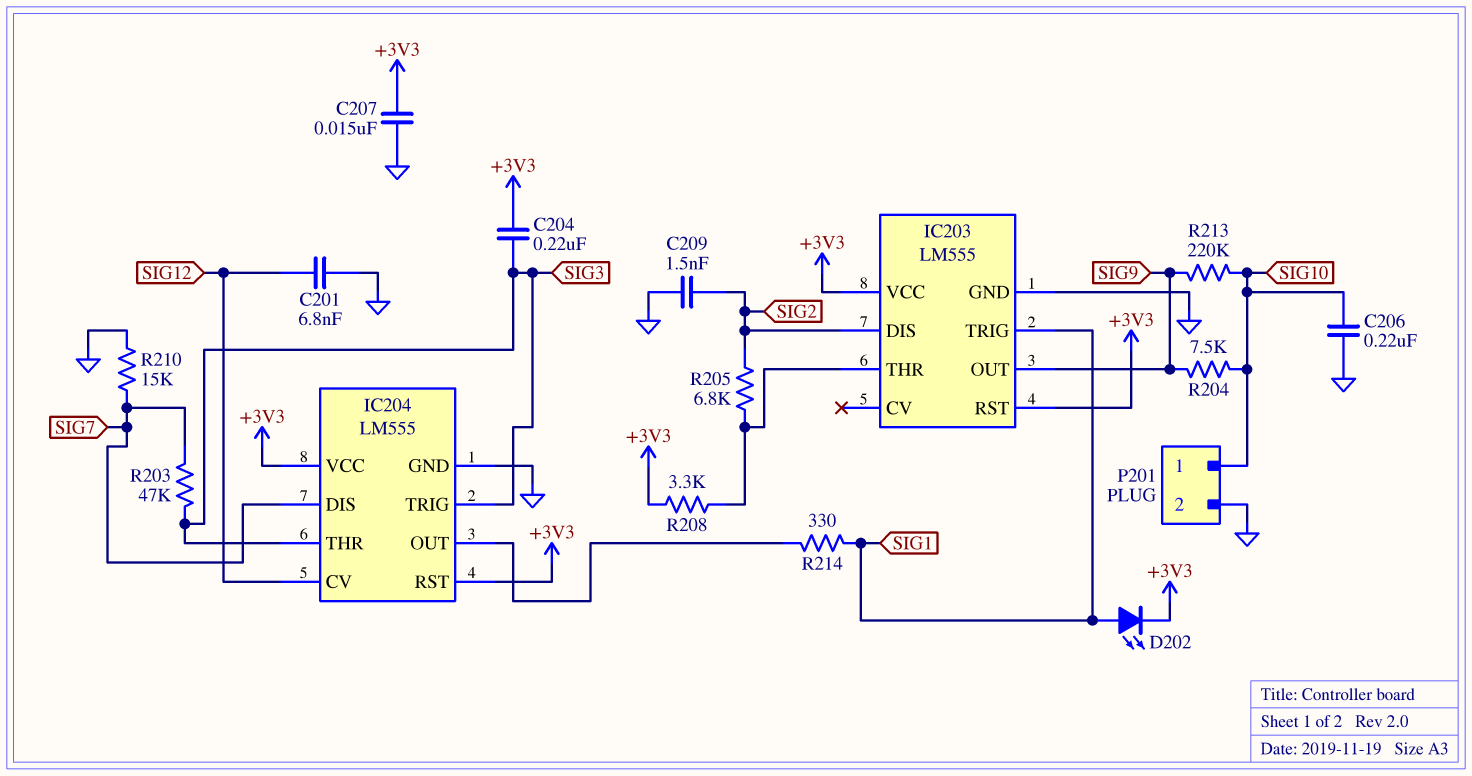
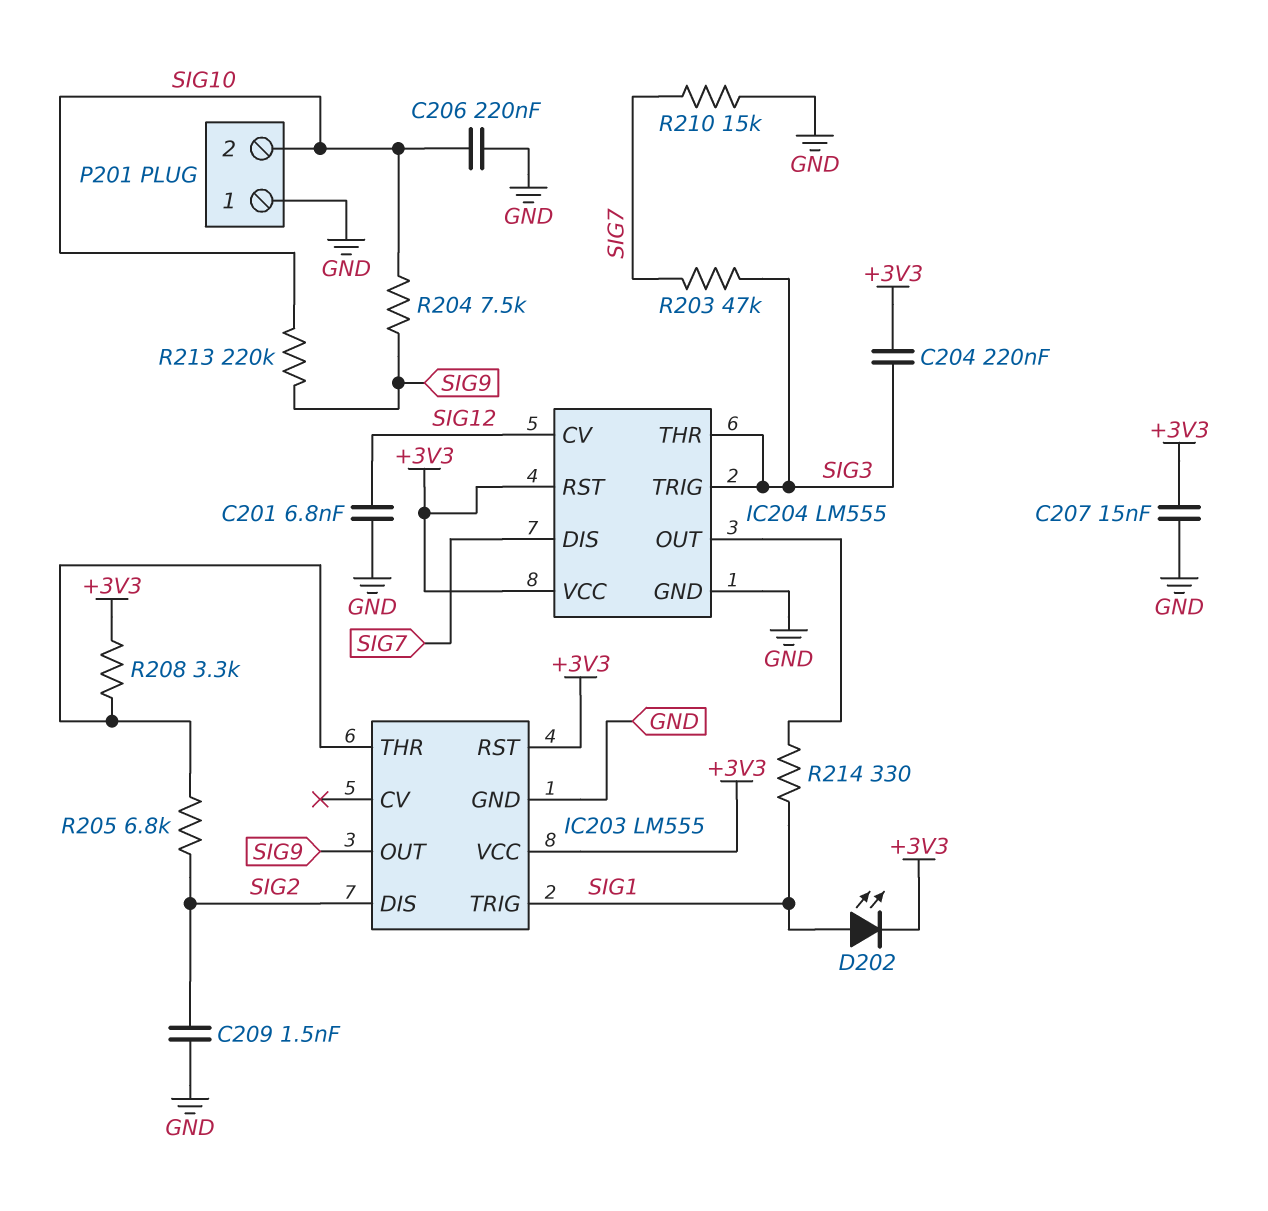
P201 pin 1: SIG10 -> GND
P201 pin 2: GND -> SIG10

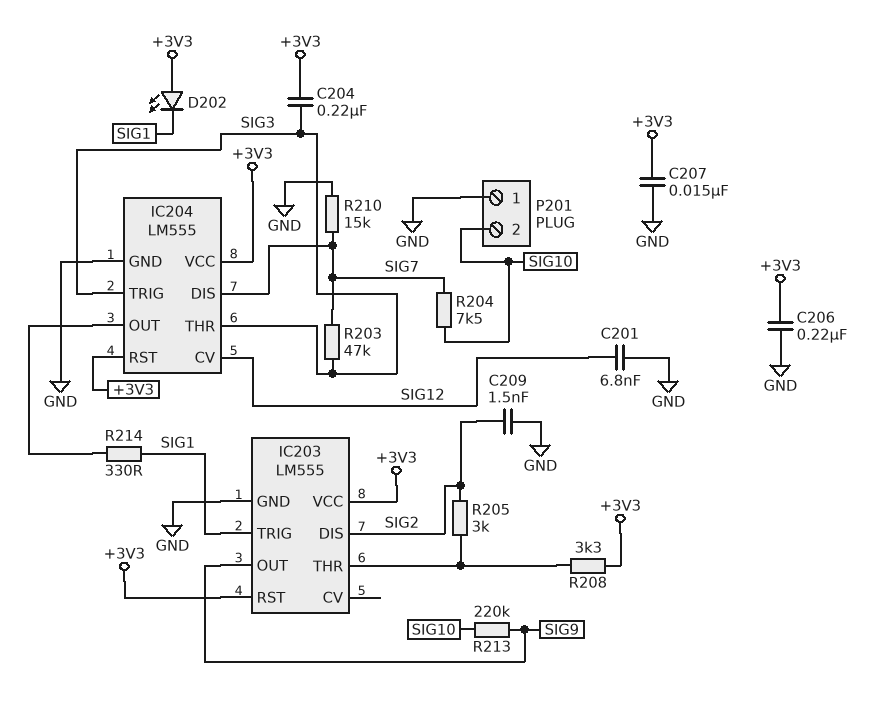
C206: 220nF (GND, SIG10) -> 220nF (+3V3, GND)
D202: LED (A SIG1, K +3V3) -> LED (A +3V3, K SIG1)
R204: 7.5k (SIG9, SIG10) -> 7.5k (SIG7, SIG10)
R205: 6.8k (IC203/THR, SIG2) -> 3k (IC203/THR, SIG2)

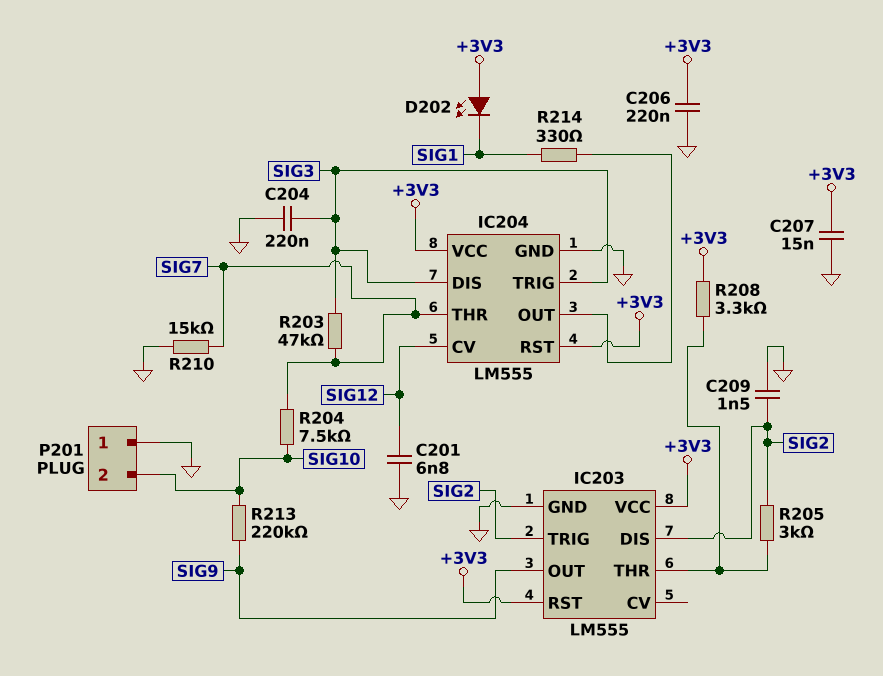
C204: 220nF (+3V3, SIG3) -> 220nF (GND, SIG3)
IC203 pin TRIG: SIG1 -> SIG2
IC204 pin DIS: SIG7 -> SIG3
IC204 pin THR: SIG3 -> SIG7

